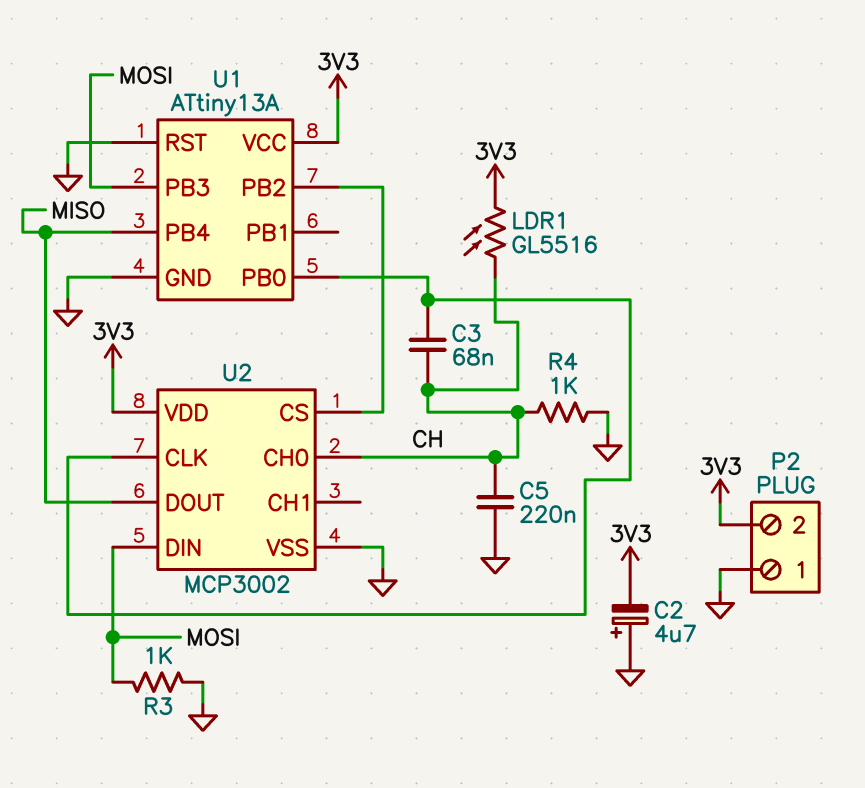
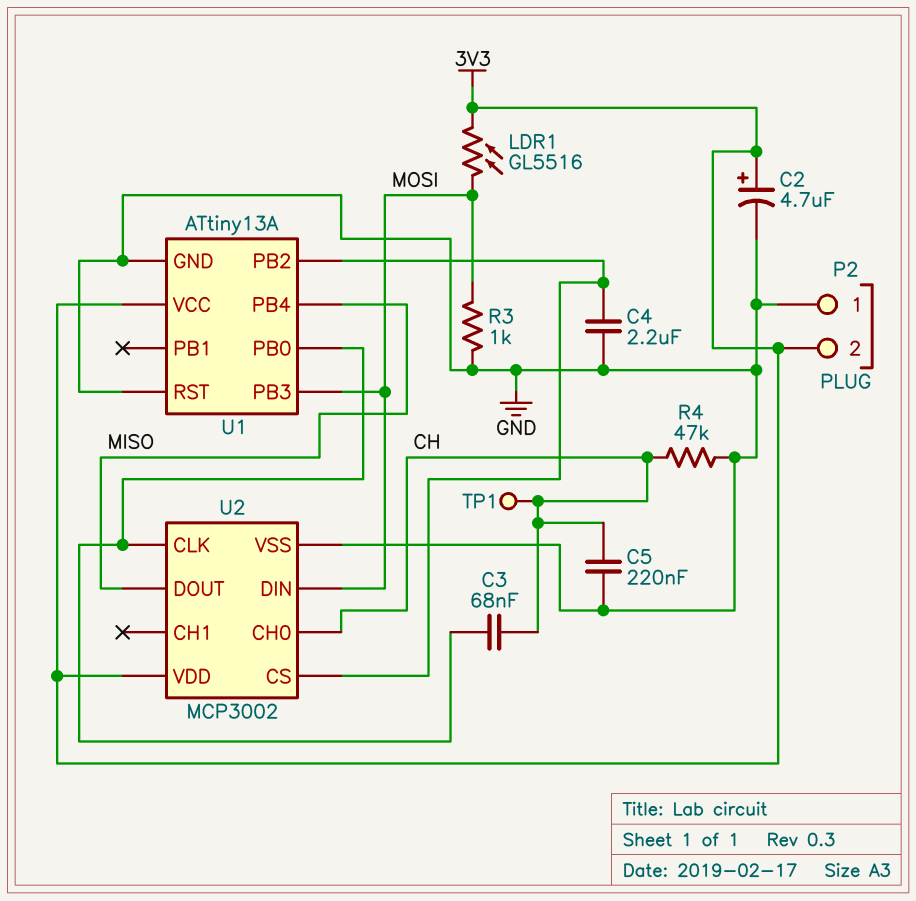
C2: 4.7uF (plus GND, minus 3V3) -> 4.7uF (plus 3V3, minus GND)
C4: none -> 2.2uF (GND, U1/PB2)
LDR1: GL5516 (3V3, CH) -> GL5516 (3V3, MOSI)
R4: 1k (CH, GND) -> 47k (CH, GND)
TP1: none -> test point (CH)

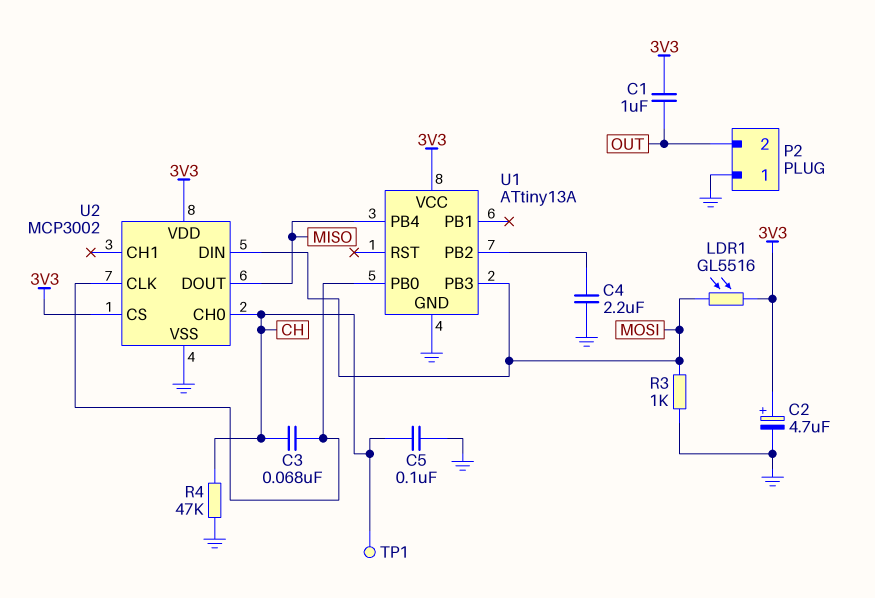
C1: none -> 1uF (3V3, OUT)
C5: 220nF (CH, GND) -> 100nF (CH, GND)
P2 pin 2: 3V3 -> OUT
U1 pin RST: GND -> none
U2 pin CS: U1/PB2 -> 3V3

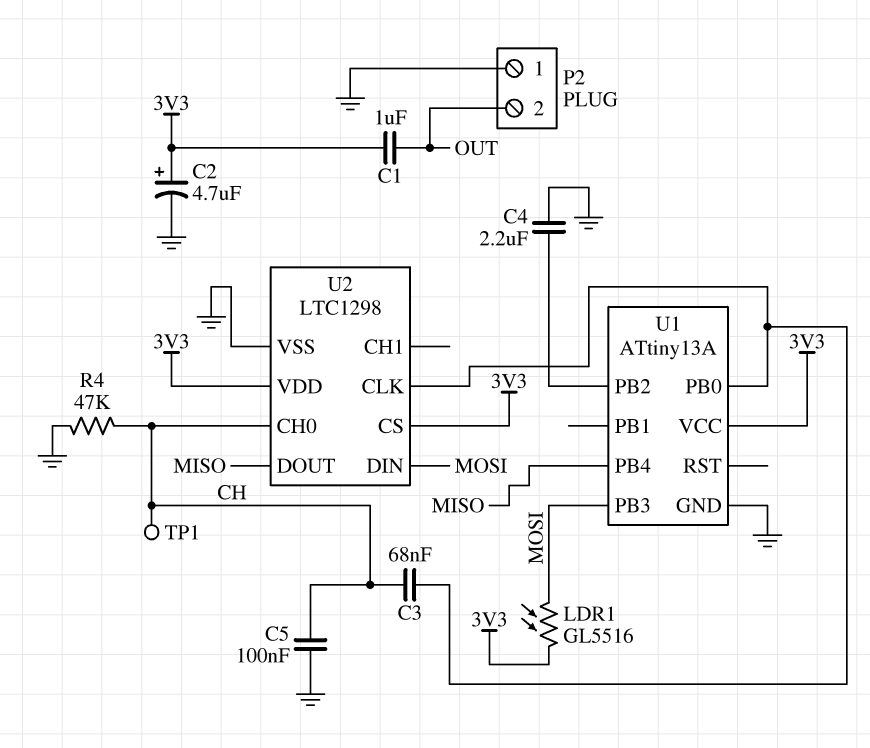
R3: 1k (GND, MOSI) -> none
U2: MCP3002 -> LTC1298

